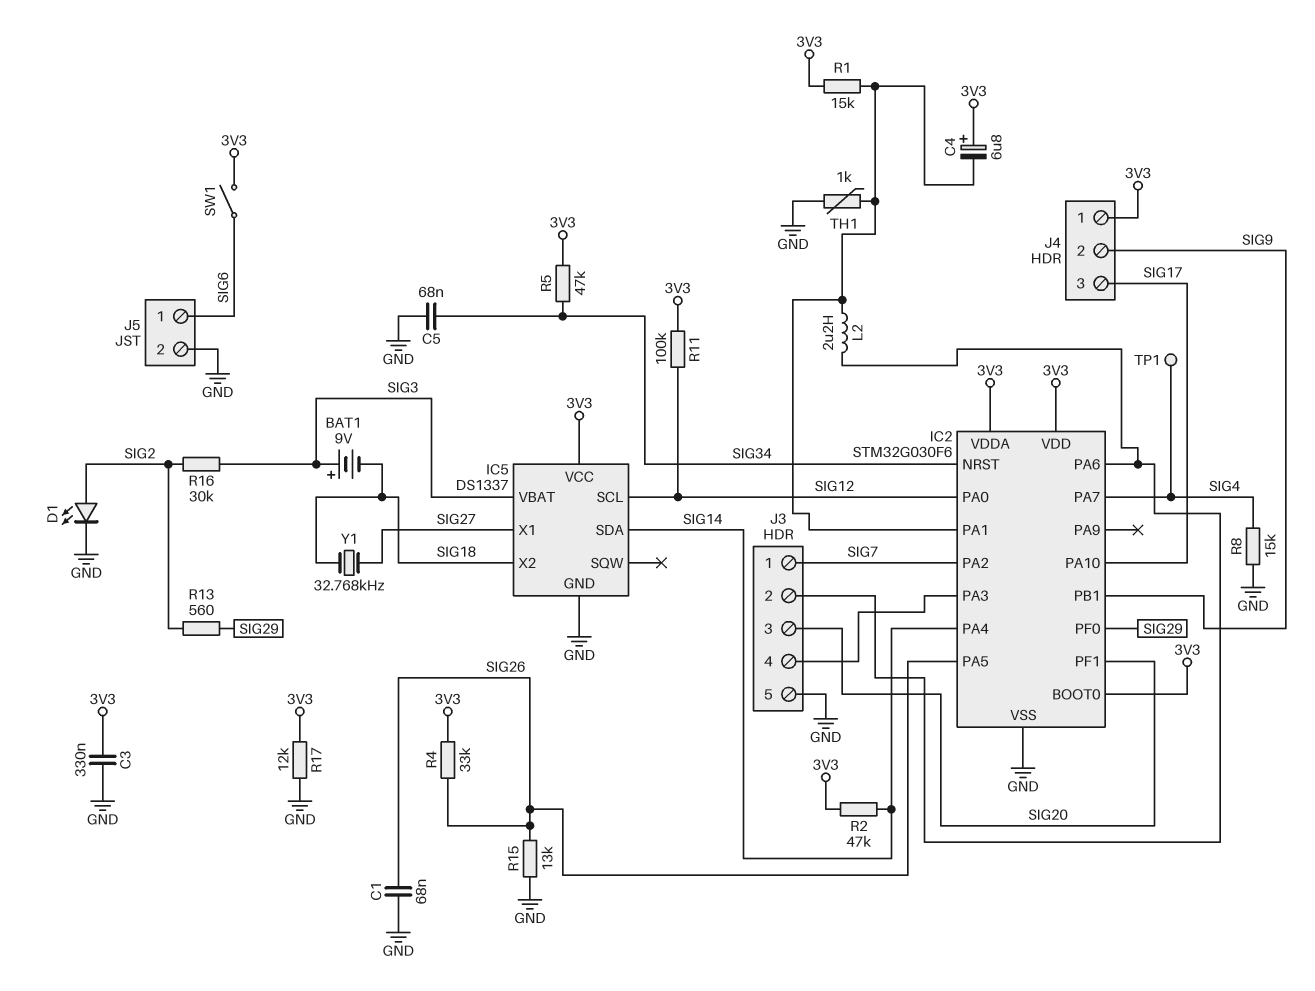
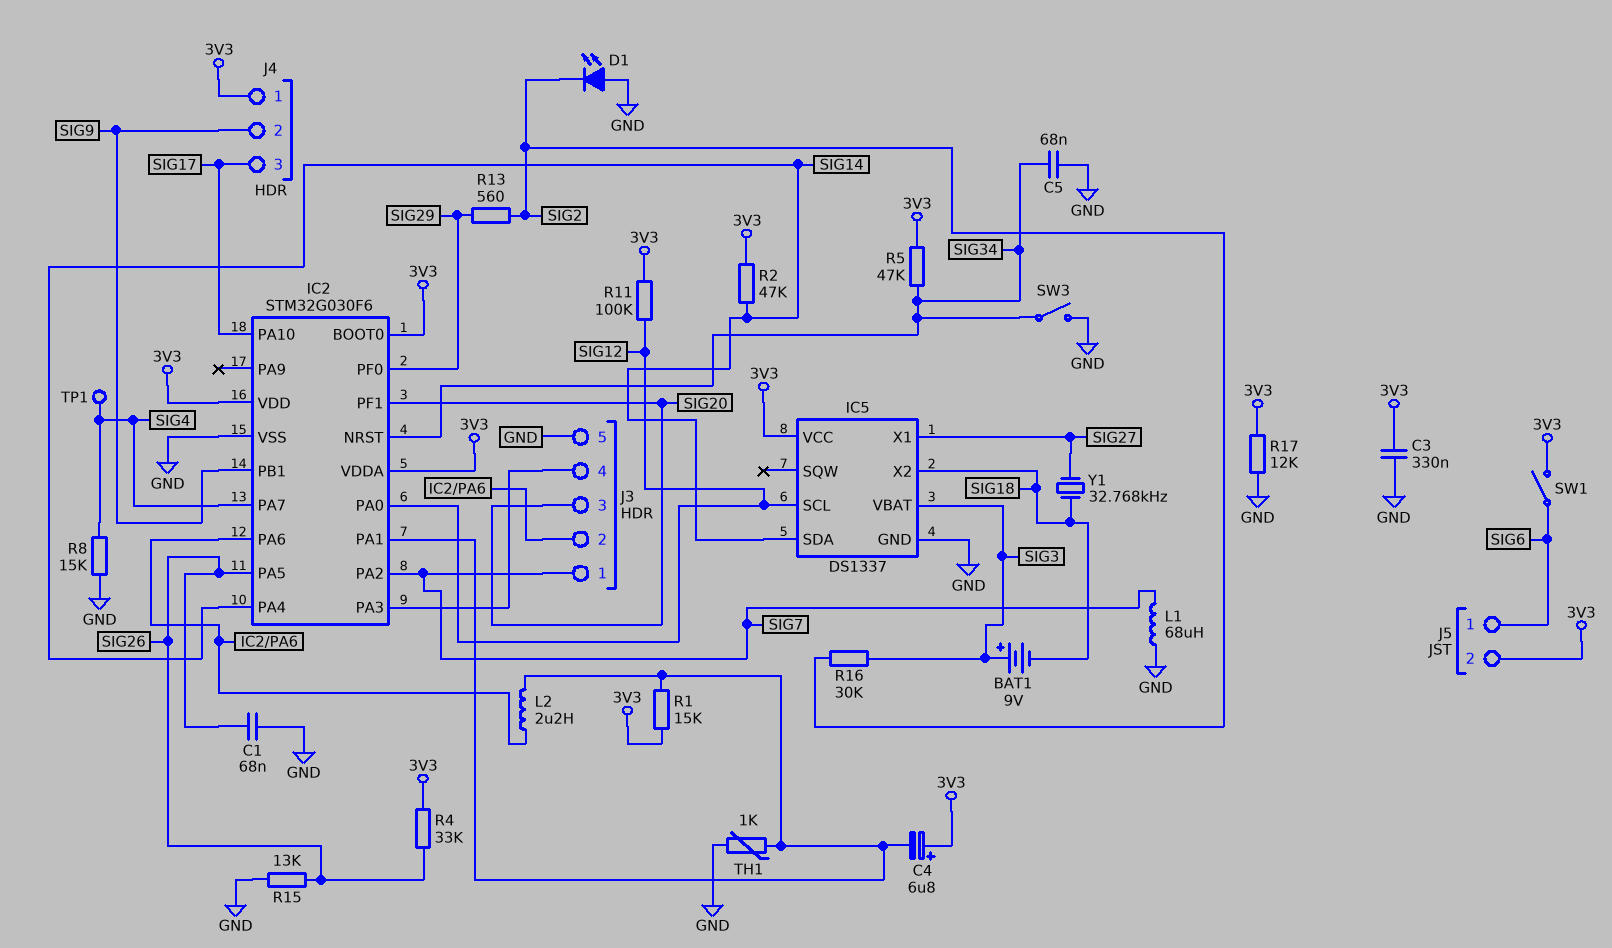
D1: LED (A SIG2, K GND) -> LED (A GND, K SIG2)
J5 pin 2: GND -> 3V3
L1: none -> 68uH (GND, SIG7)
SW3: none -> switch (GND, SIG34)

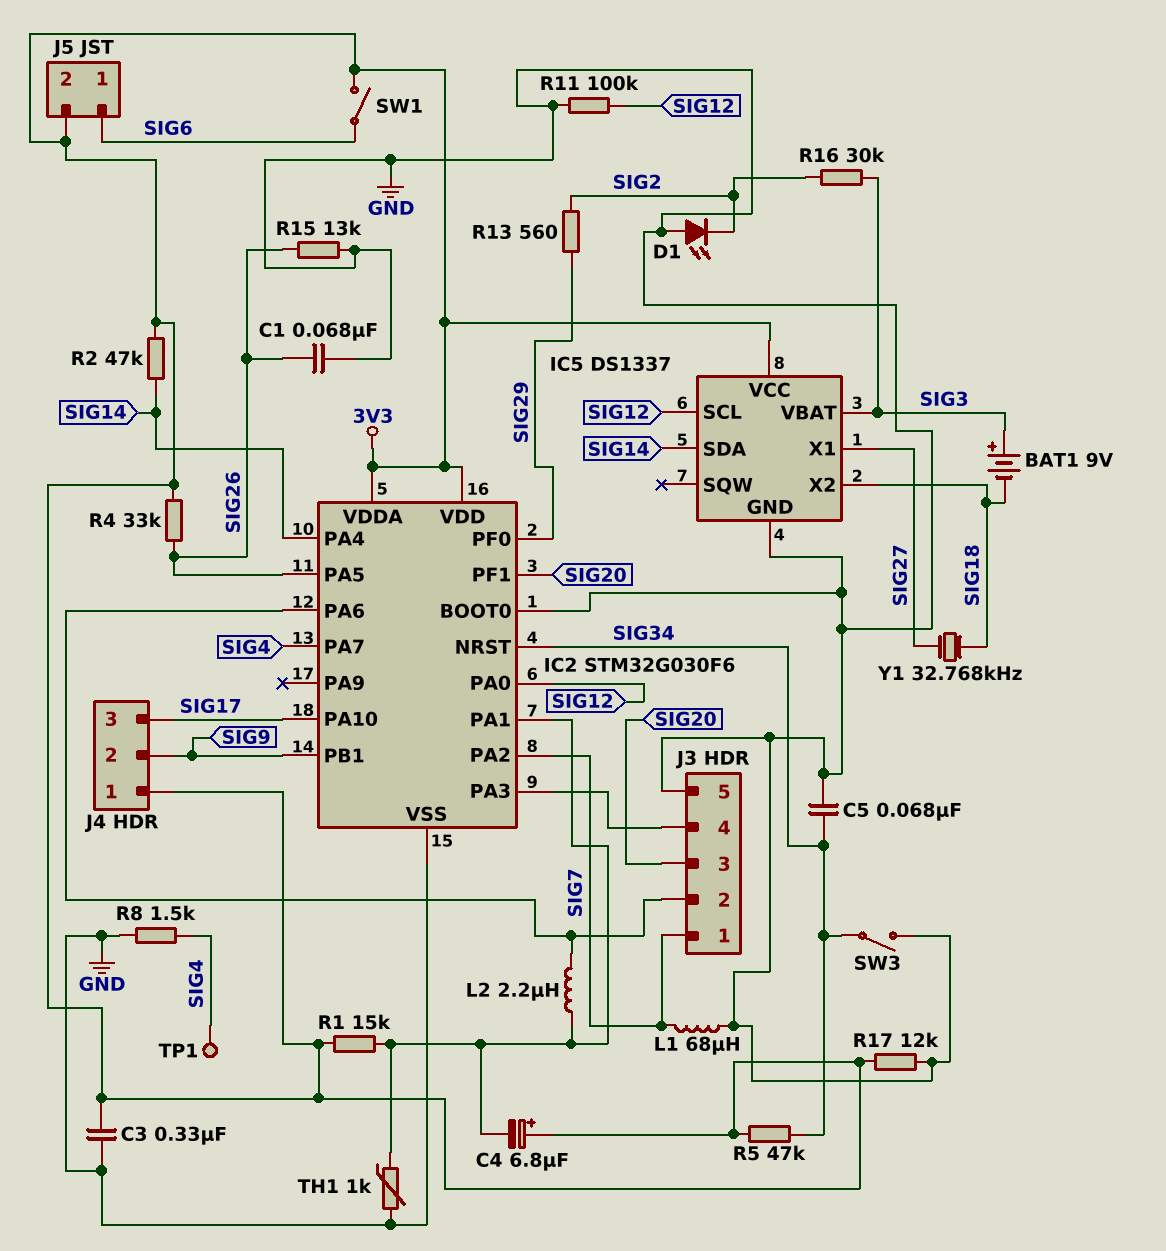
IC2 pin BOOT0: 3V3 -> GND
R8: 15k (GND, SIG4) -> 1.5k (GND, SIG4)
R11: 100k (3V3, SIG12) -> 100k (GND, SIG12)

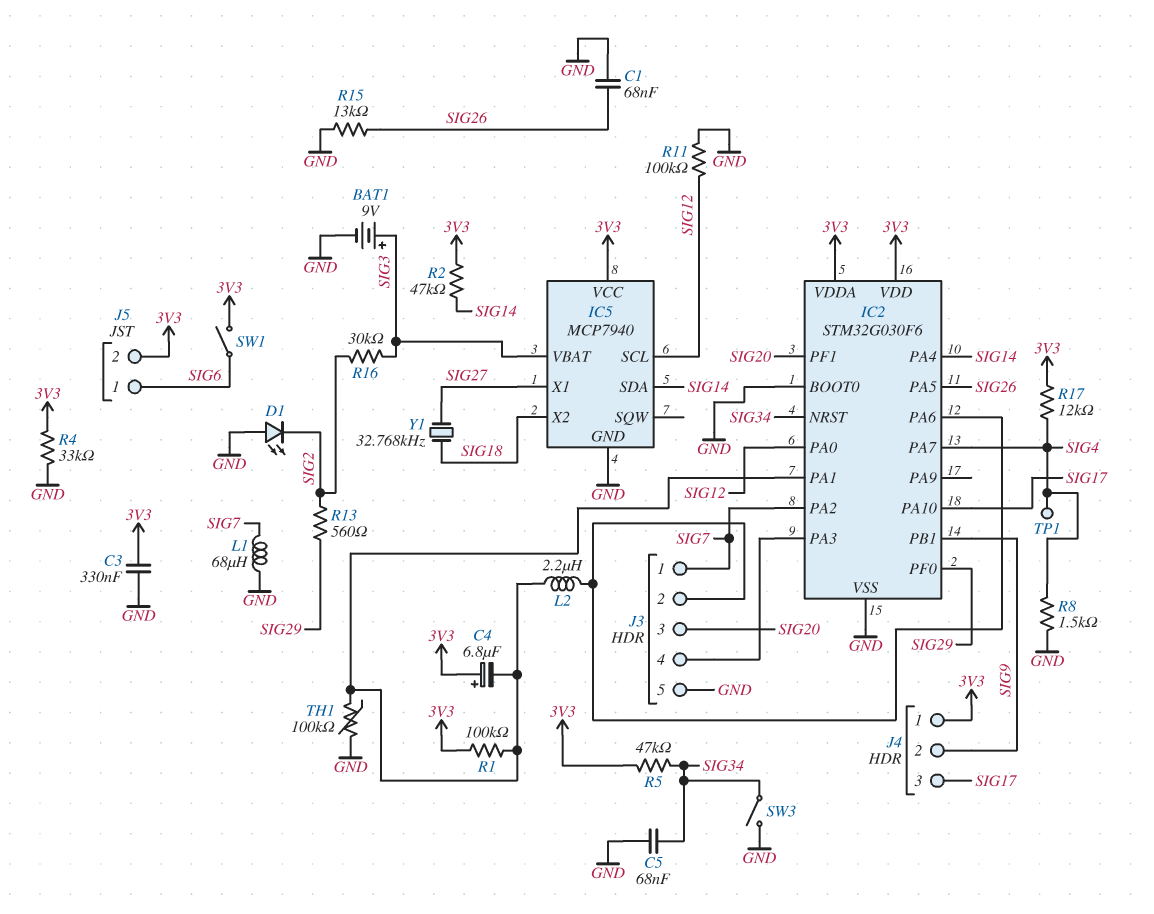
BAT1: 9V (plus SIG3, minus SIG18) -> 9V (plus SIG3, minus GND)
IC5: DS1337 -> MCP7940
R1: 15k (3V3, IC2/PA1) -> 100k (3V3, IC2/PA1)
R4: 33k (3V3, SIG26) -> 33k (3V3, GND)
R17: 12k (3V3, GND) -> 12k (3V3, SIG4)
TH1: 1k (GND, IC2/PA1) -> 100k (GND, IC2/PA1)

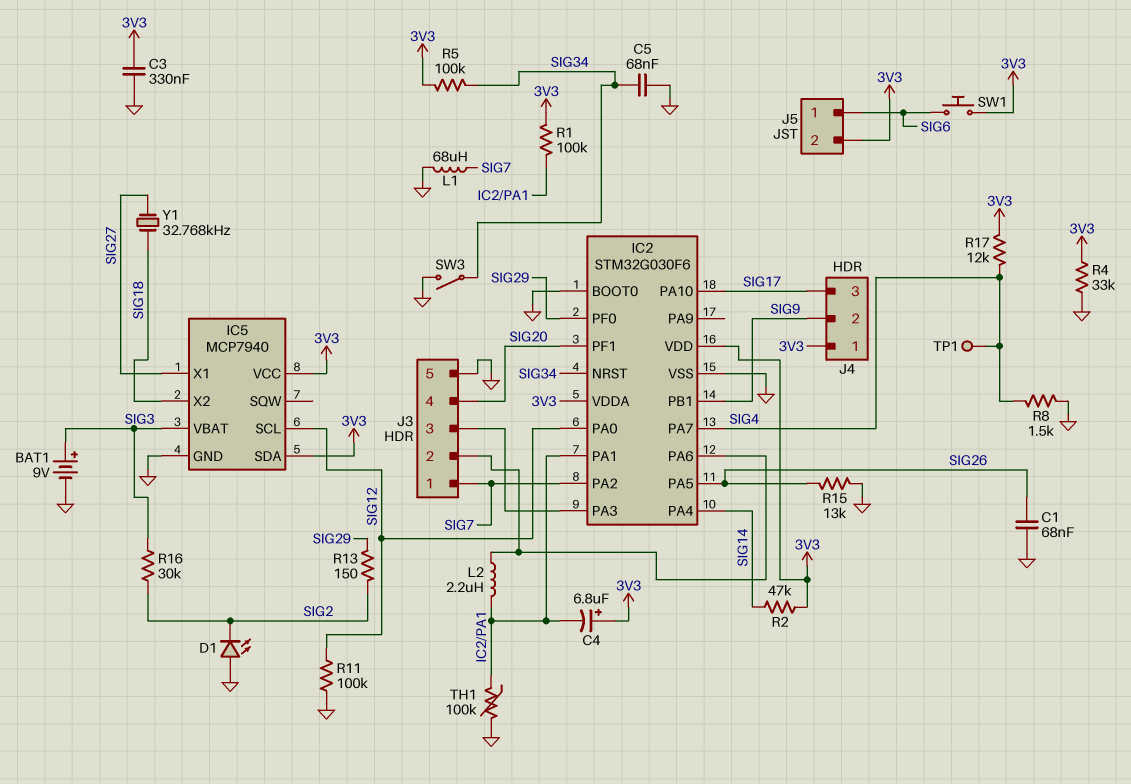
IC5 pin SDA: SIG14 -> 3V3
J3 pin 3: SIG20 -> IC2/PA3
J3 pin 4: IC2/PA3 -> SIG20
R5: 47k (3V3, SIG34) -> 100k (3V3, SIG34)
R13: 560 (SIG2, SIG29) -> 150 (SIG2, SIG29)
SW1: switch (3V3, SIG6) -> button (3V3, SIG6)

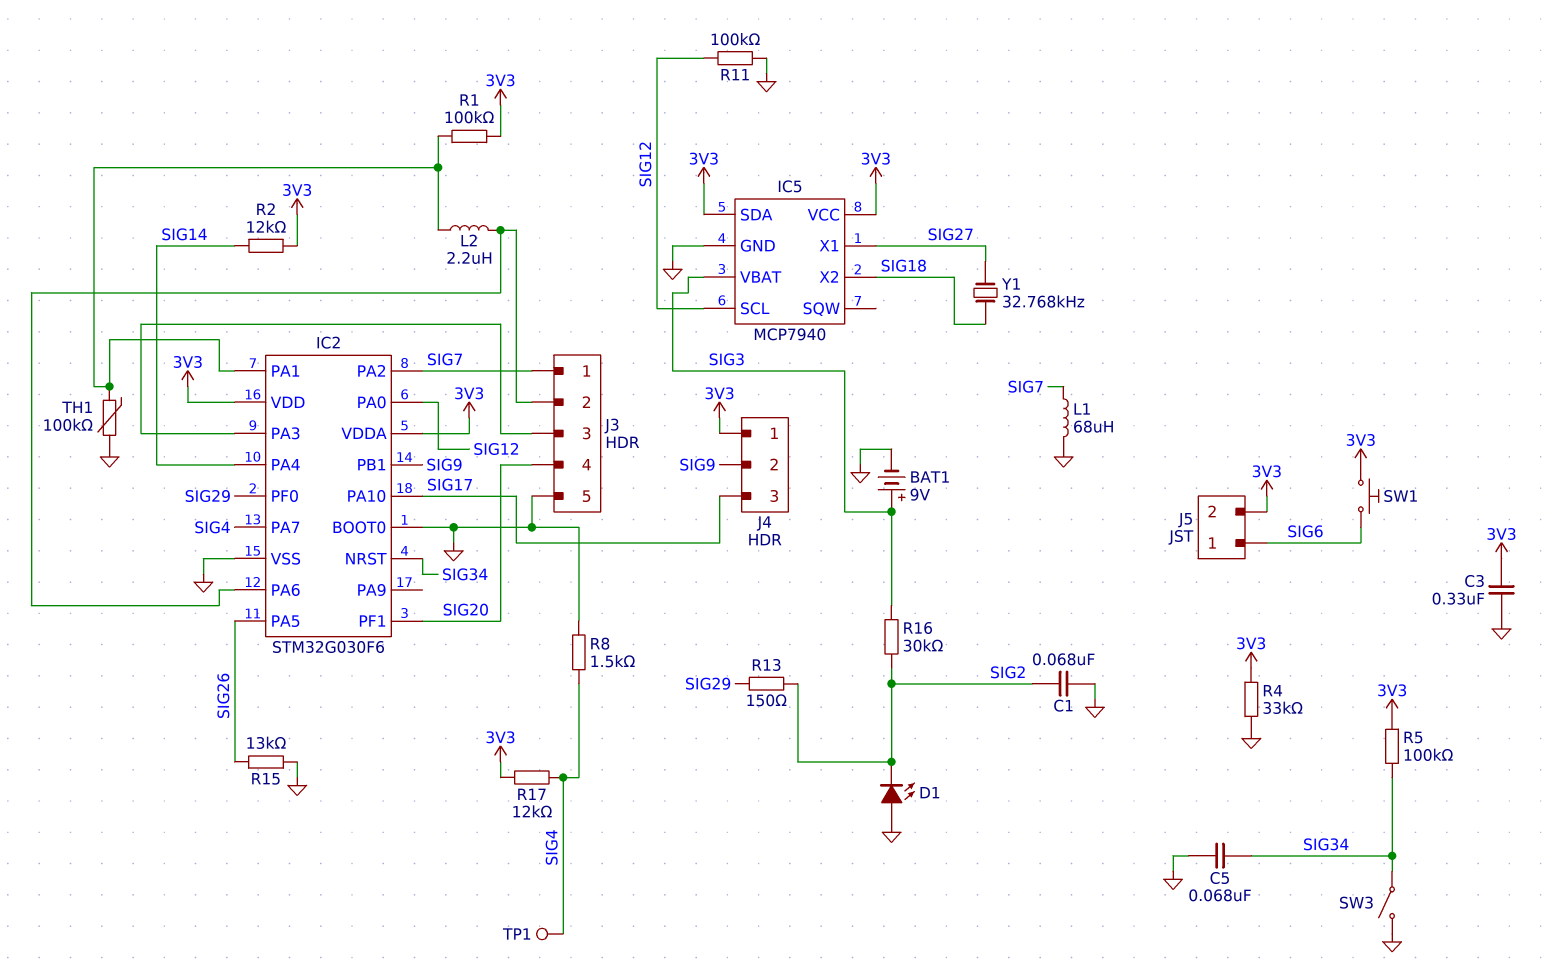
C1: 68nF (GND, SIG26) -> 68nF (GND, SIG2)
C4: 6.8uF (plus 3V3, minus IC2/PA1) -> none
R2: 47k (3V3, SIG14) -> 12k (3V3, SIG14)

